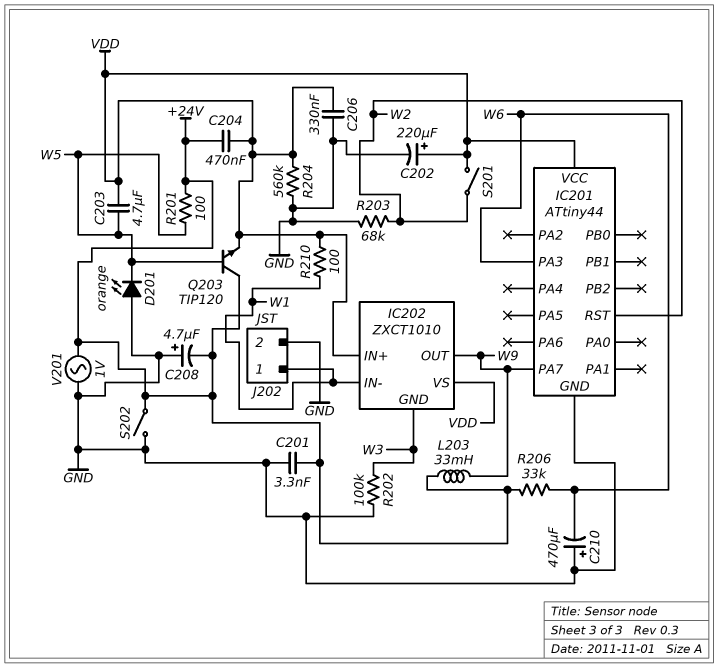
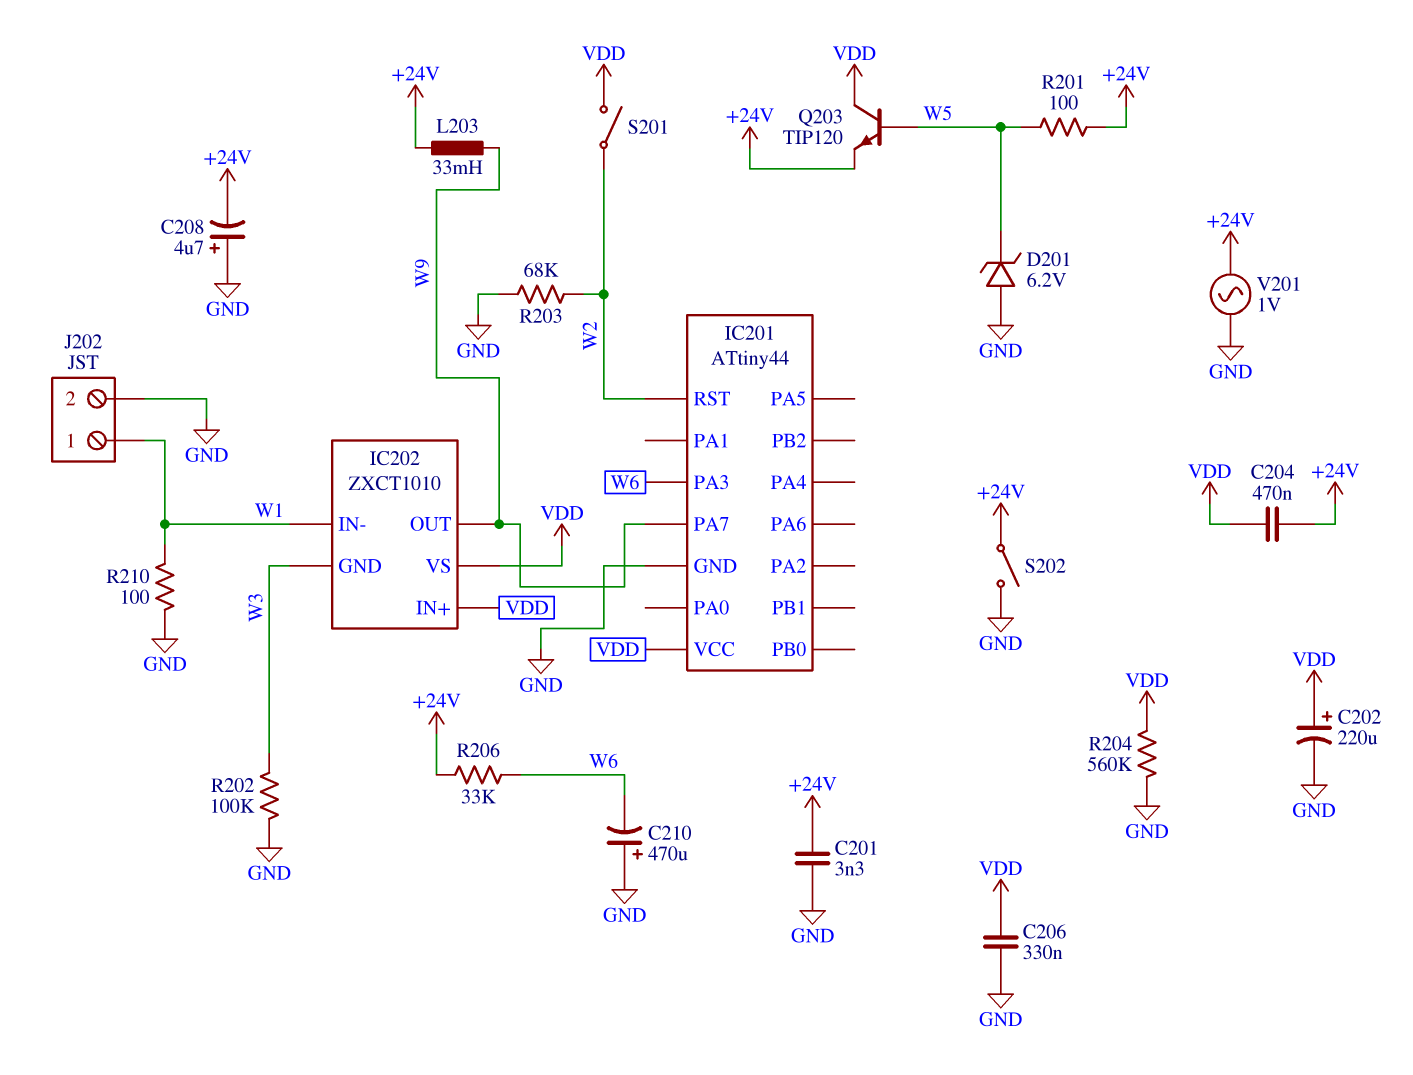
C203: 4.7uF (VDD, W5) -> none
D201: LED orange (A GND, K W5) -> zener 6.2V (A GND, K W5)
Q203: NPN TIP120 (B W5, C +24V, E VDD) -> NPN TIP120 (B W5, C VDD, E +24V)
R210: 100 (VDD, W1) -> 100 (GND, W1)

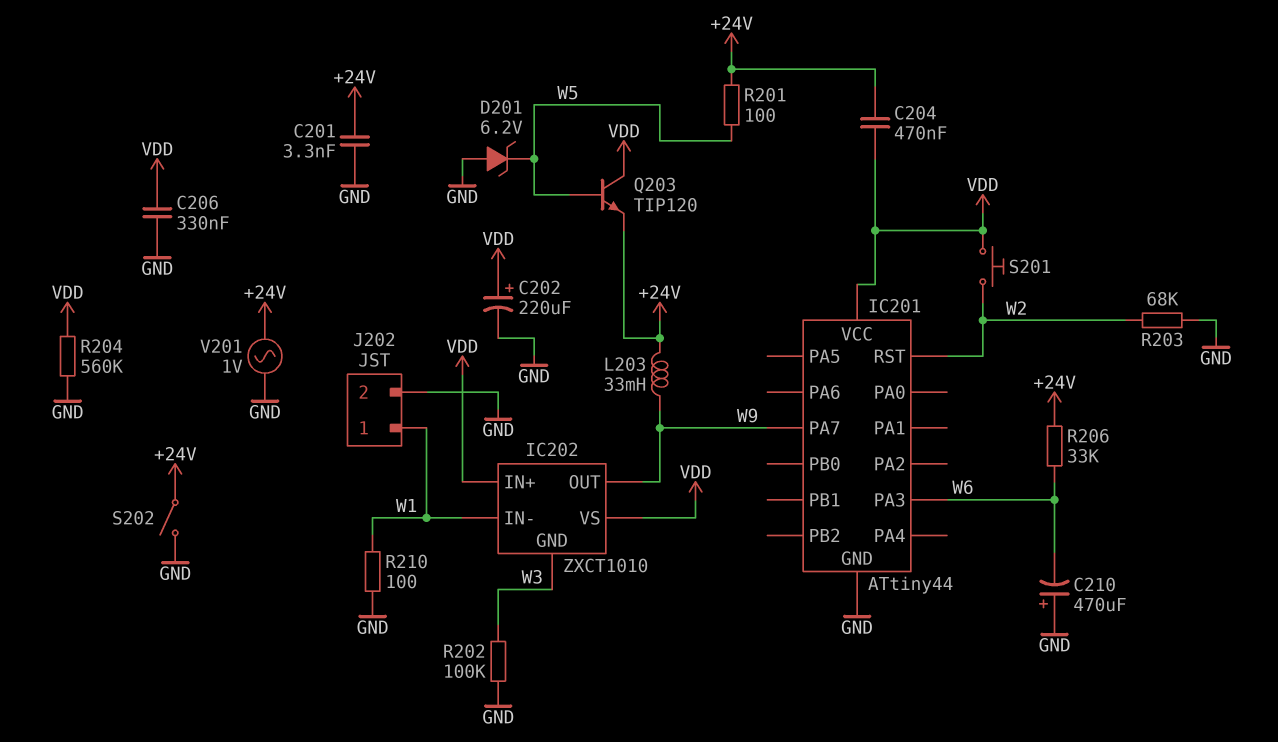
C208: 4.7uF (plus GND, minus +24V) -> none
S201: switch (VDD, W2) -> button (VDD, W2)

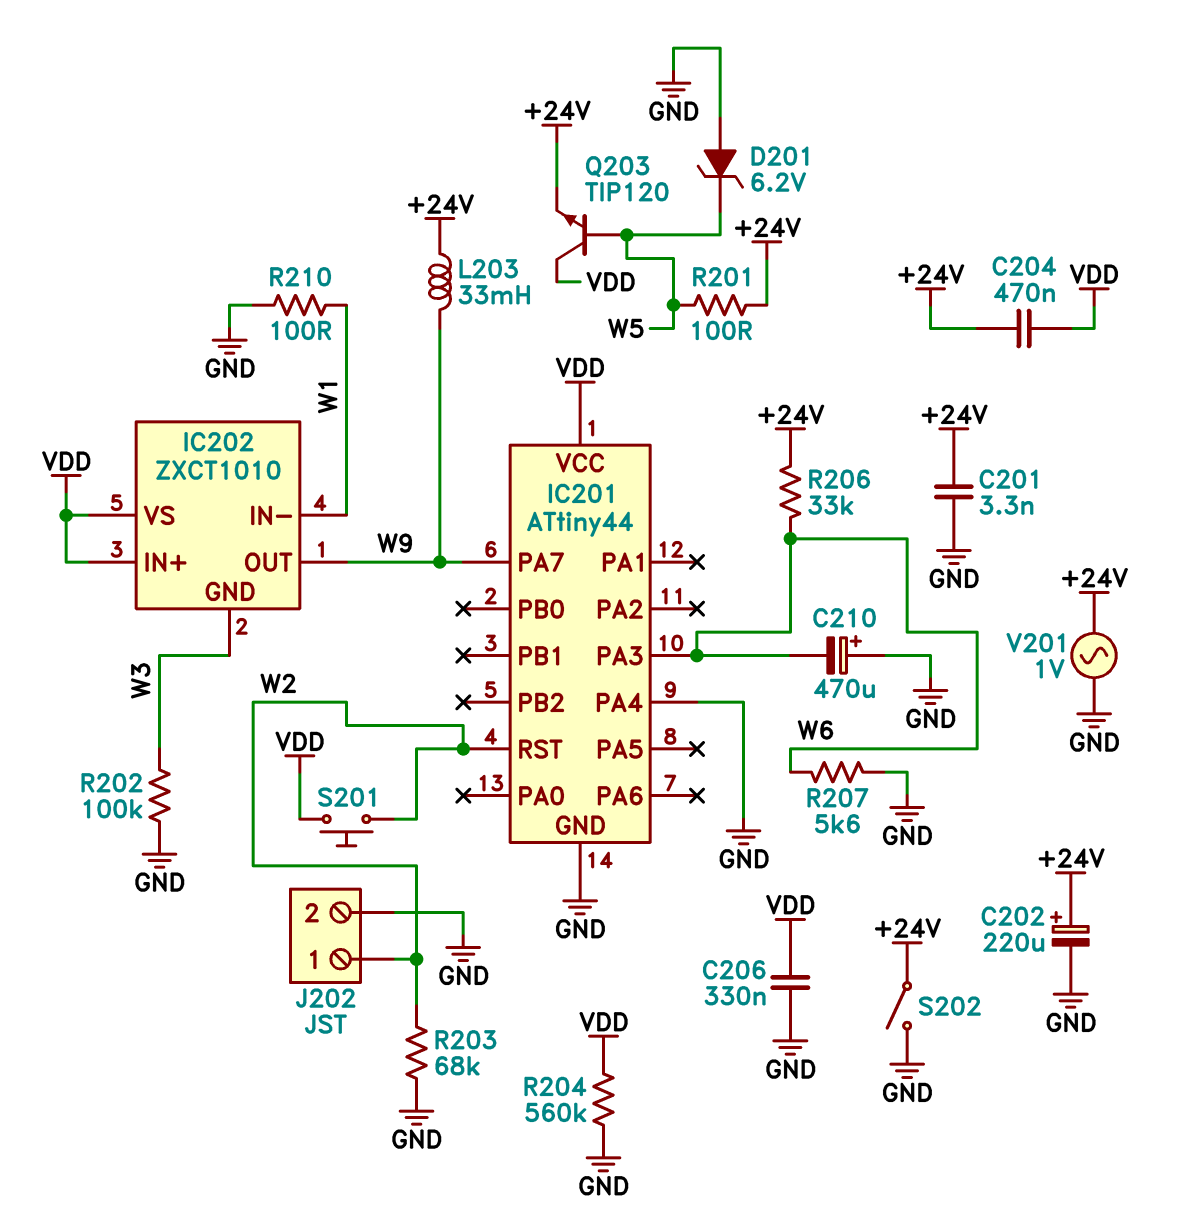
C202: 220uF (plus VDD, minus GND) -> 220uF (plus +24V, minus GND)
IC201 pin PA4: none -> GND
J202 pin 1: W1 -> W2
R207: none -> 5.6k (GND, W6)

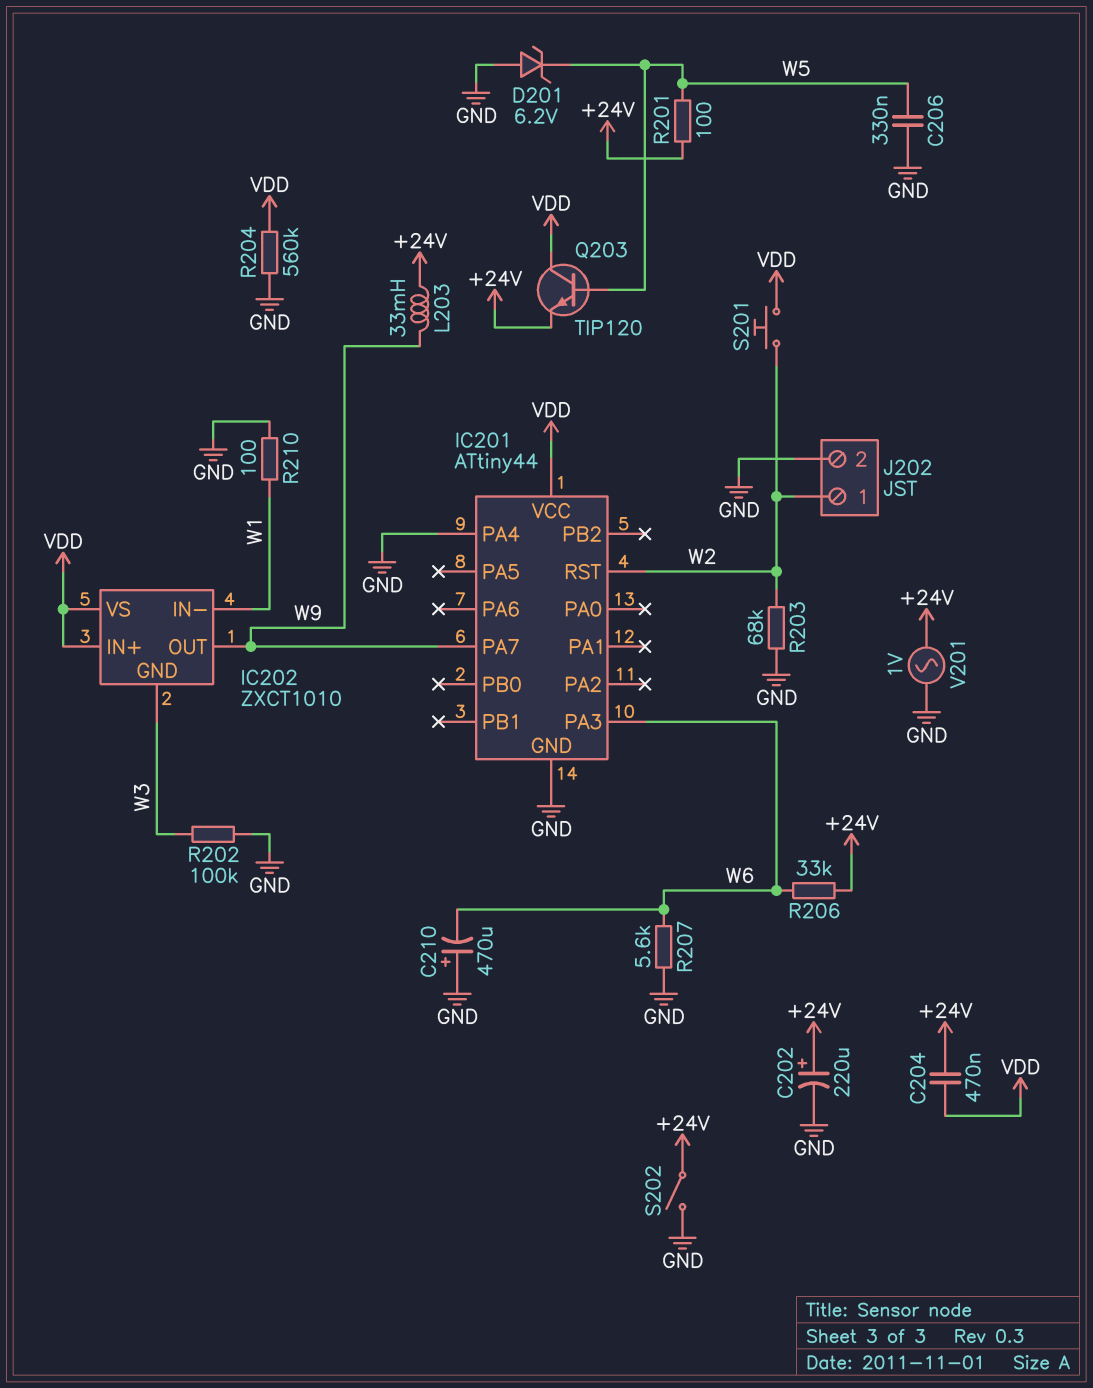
C201: 3.3nF (+24V, GND) -> none
C206: 330nF (GND, VDD) -> 330nF (GND, W5)

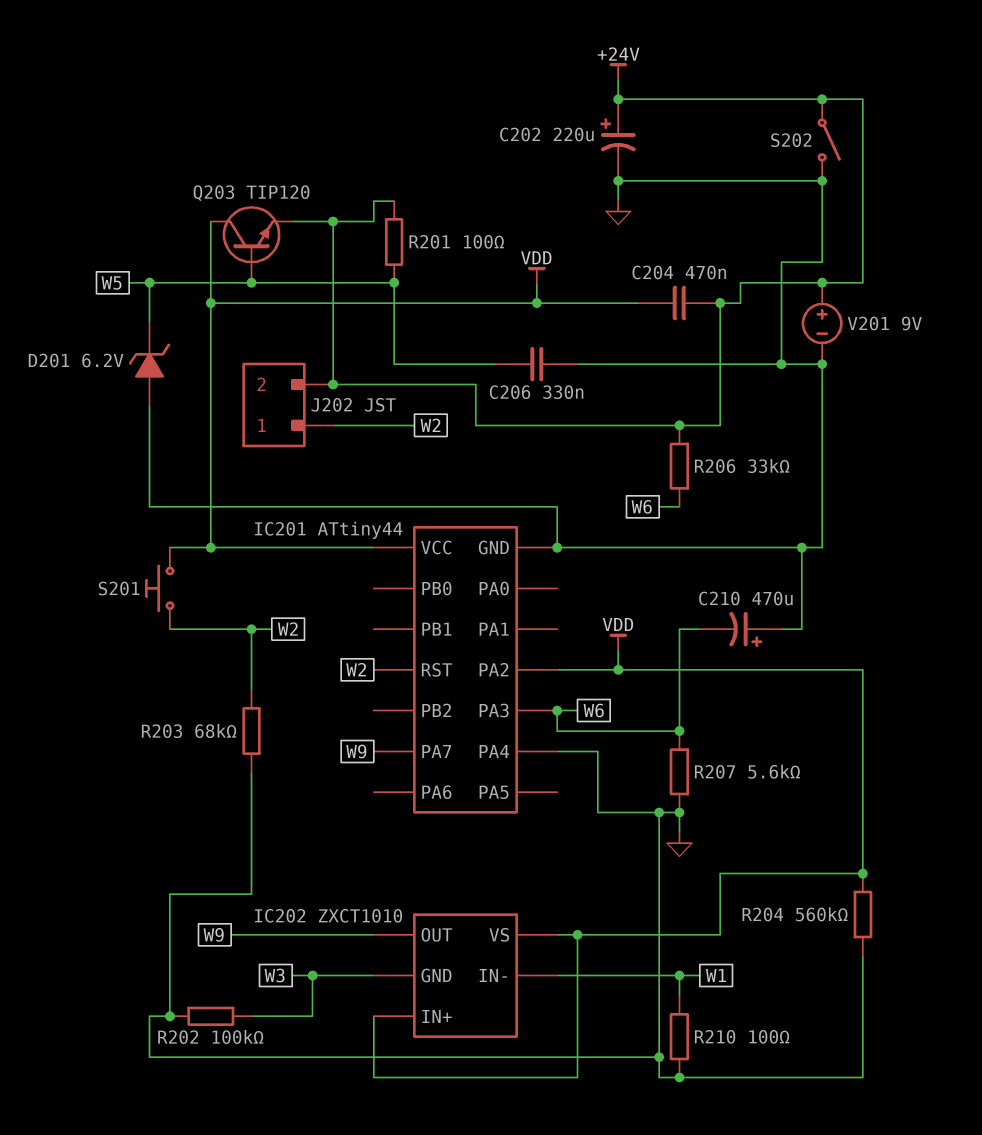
IC201 pin PA2: none -> VDD
J202 pin 2: GND -> +24V
L203: 33mH (+24V, W9) -> none
V201: AC 1V (+24V, GND) -> 9V (plus +24V, minus GND)

